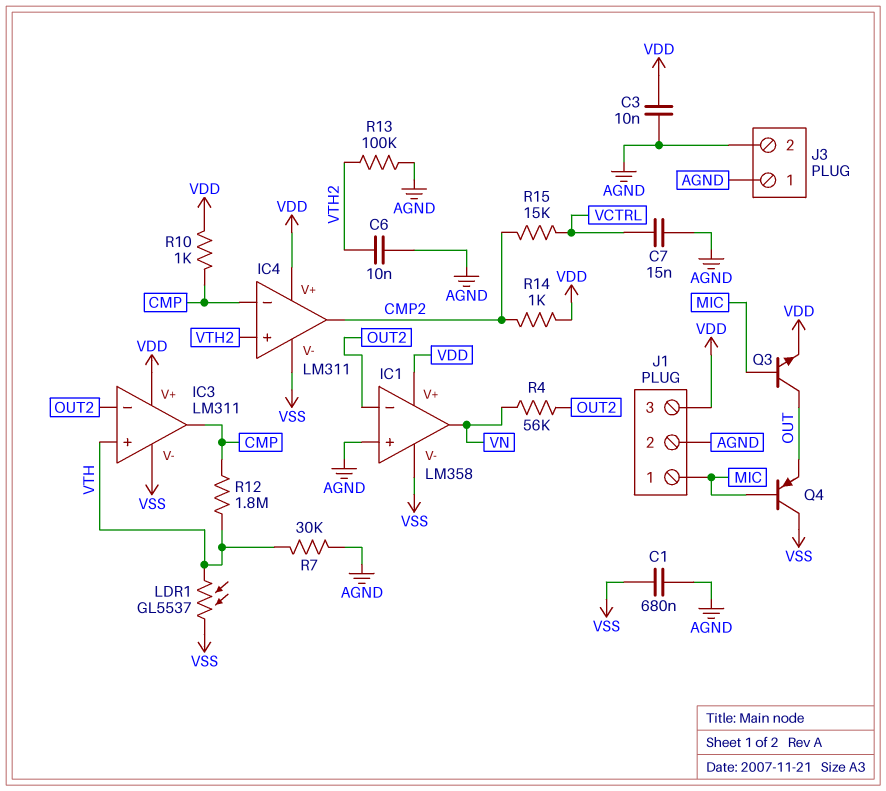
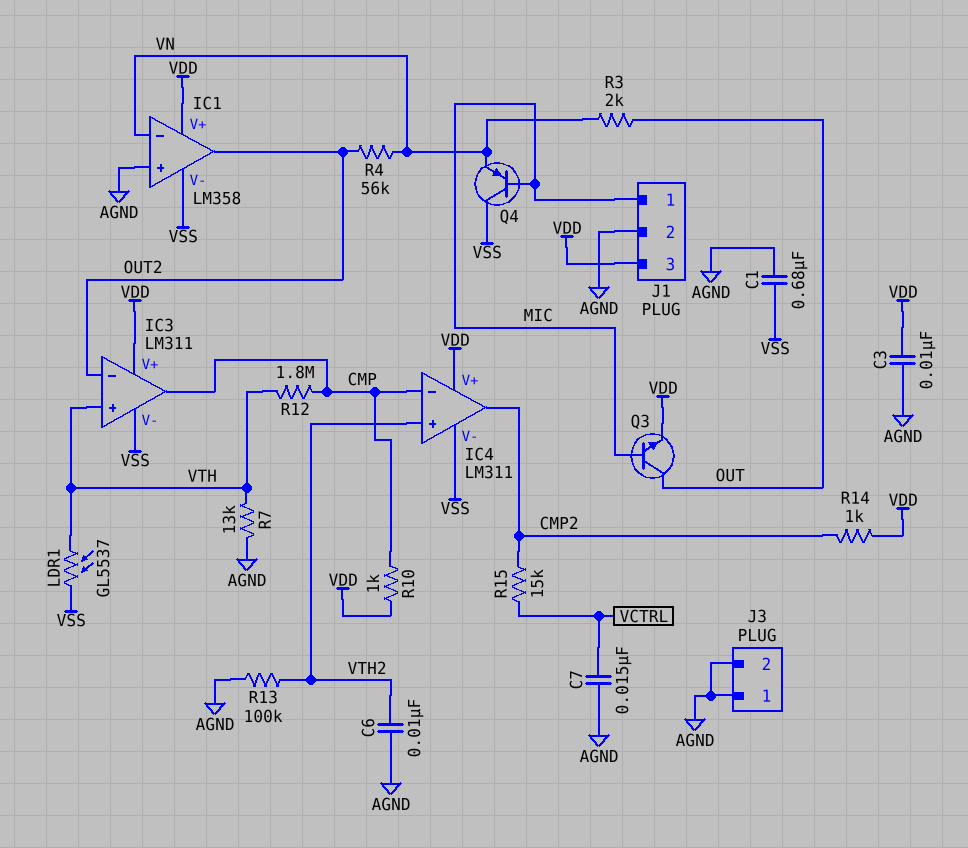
IC1 pin in-: OUT2 -> VN
IC1 pin out: VN -> OUT2
Q4: PNP (B MIC, C VSS, E OUT) -> PNP (B MIC, C VSS, E VN)
R3: none -> 2k (OUT, VN)
R7: 30k (AGND, VTH) -> 13k (AGND, VTH)

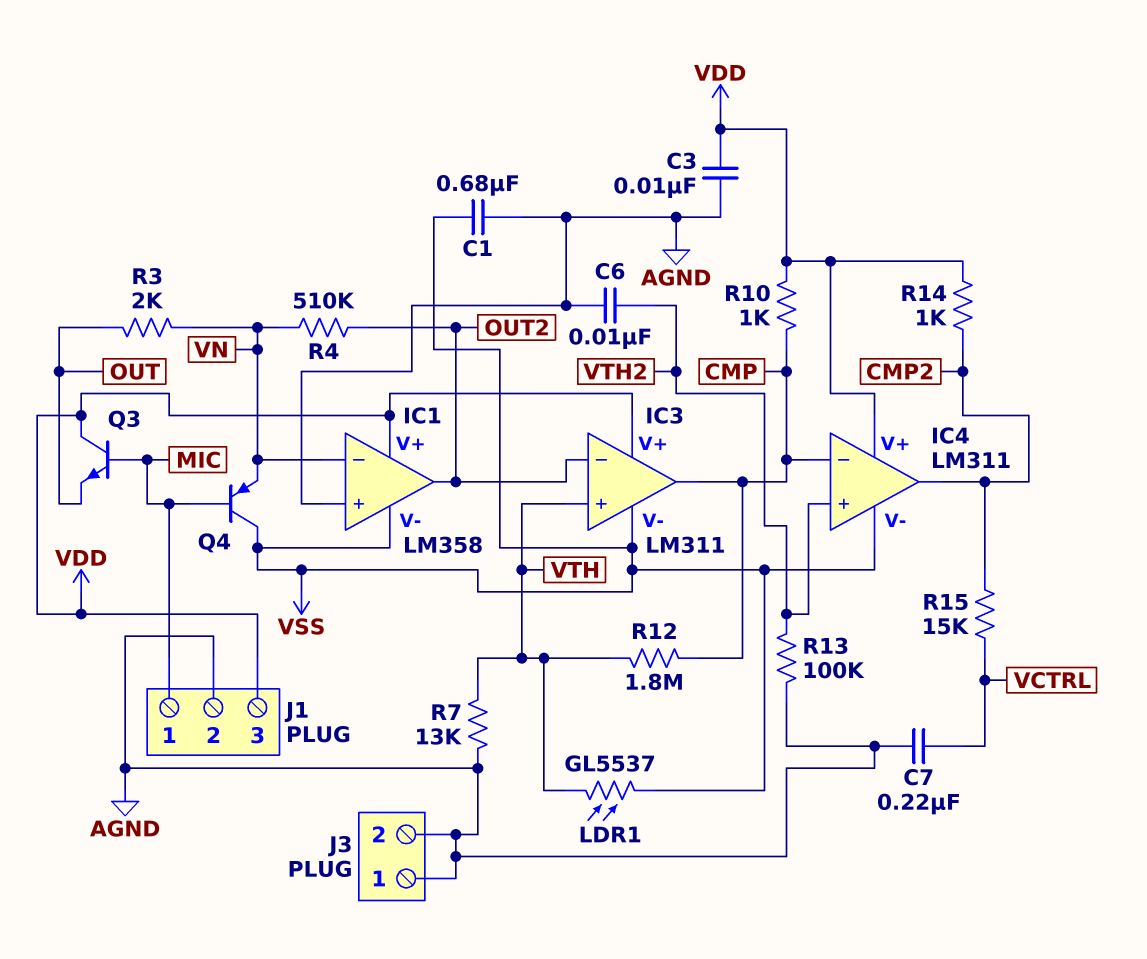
C7: 15nF (AGND, VCTRL) -> 220nF (AGND, VCTRL)
Q3: NPN (B MIC, C OUT, E VDD) -> NPN (B MIC, C VDD, E OUT)
R4: 56k (OUT2, VN) -> 510k (OUT2, VN)

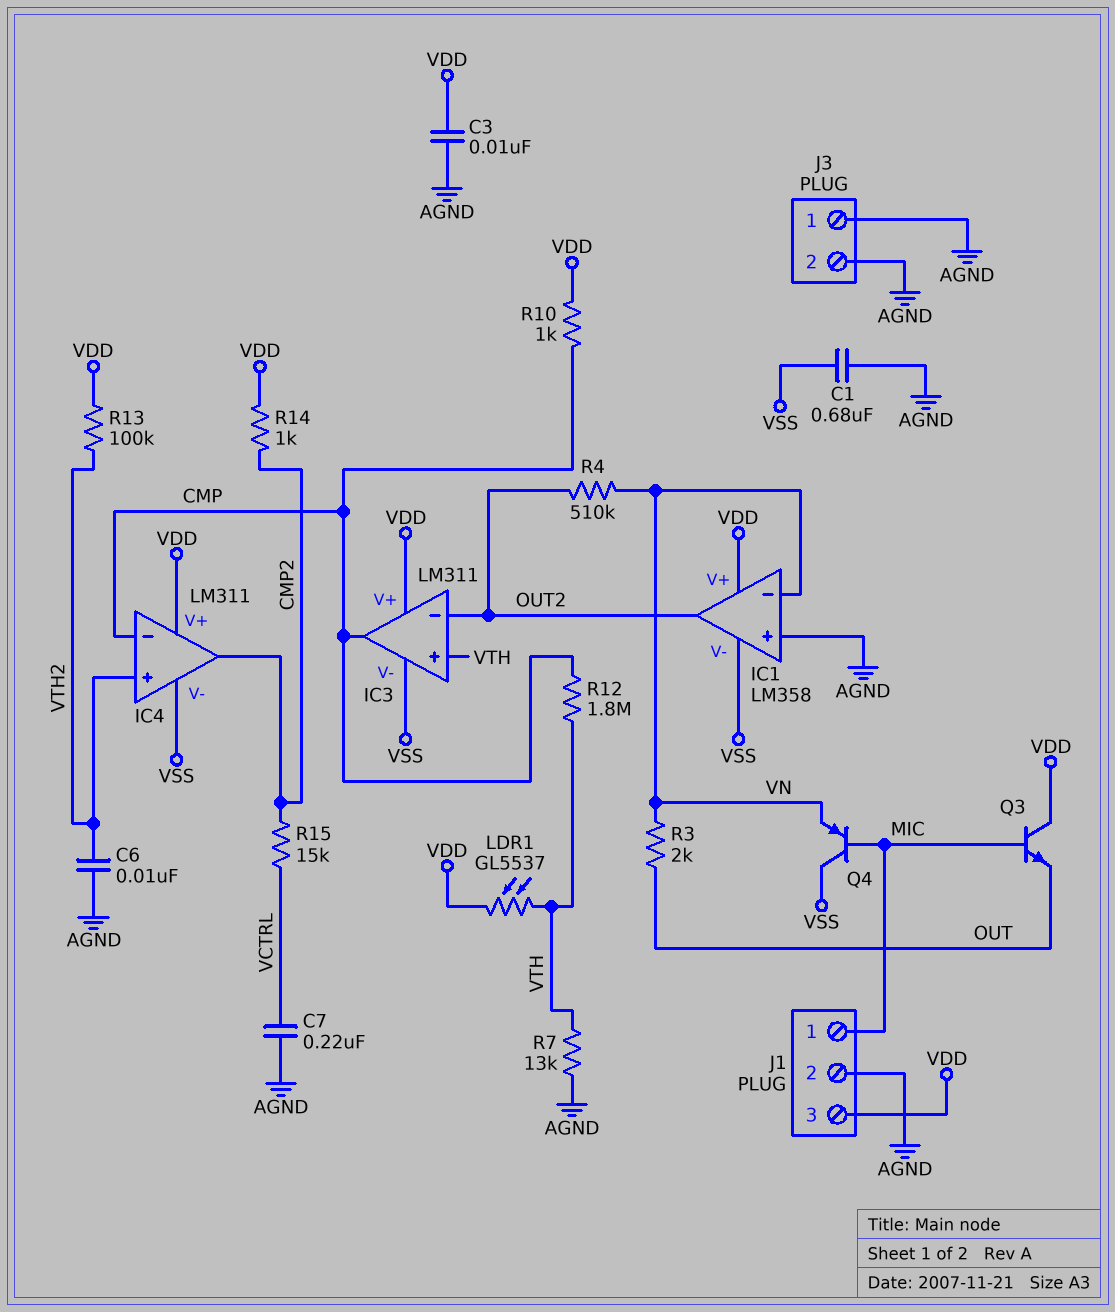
LDR1: GL5537 (VSS, VTH) -> GL5537 (VDD, VTH)
R13: 100k (AGND, VTH2) -> 100k (VDD, VTH2)

